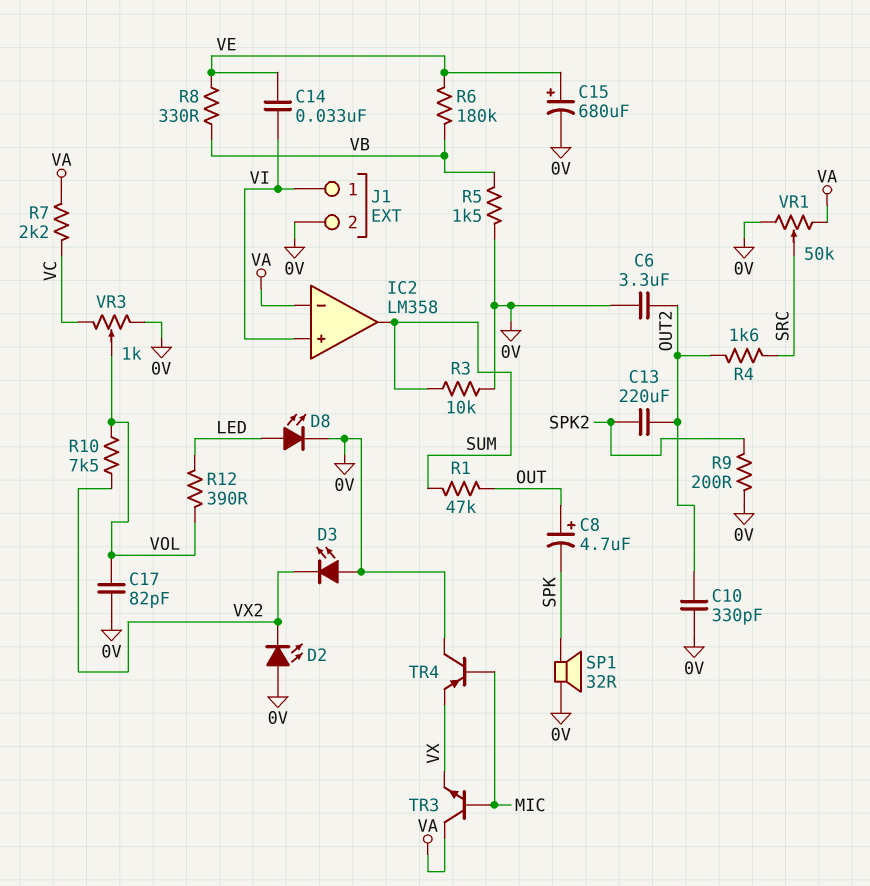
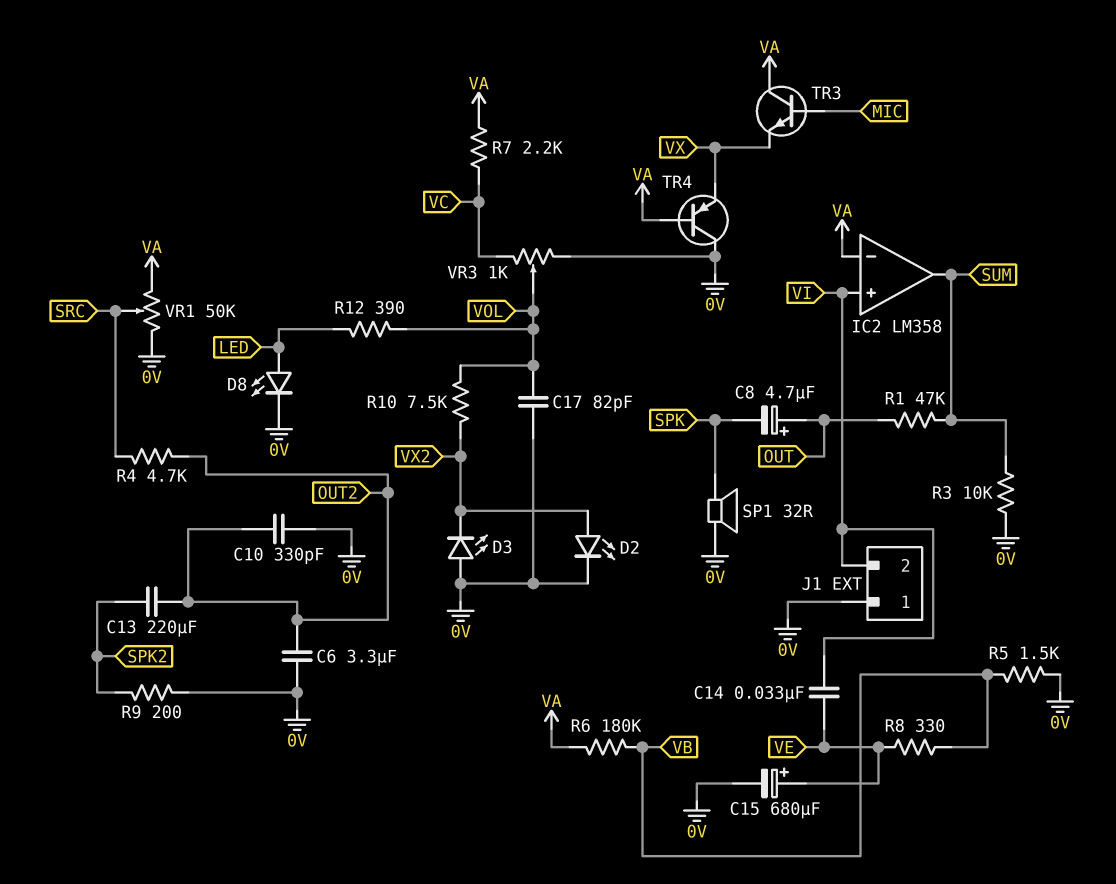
D2: LED (A 0V, K VX2) -> LED (A VX2, K 0V)
J1 pin 1: VI -> 0V
J1 pin 2: 0V -> VI
R4: 1.6k (OUT2, SRC) -> 4.7k (OUT2, SRC)
R6: 180k (VB, VE) -> 180k (VA, VB)
TR4: PNP (B MIC, C 0V, E VX) -> PNP (B VA, C 0V, E VX)

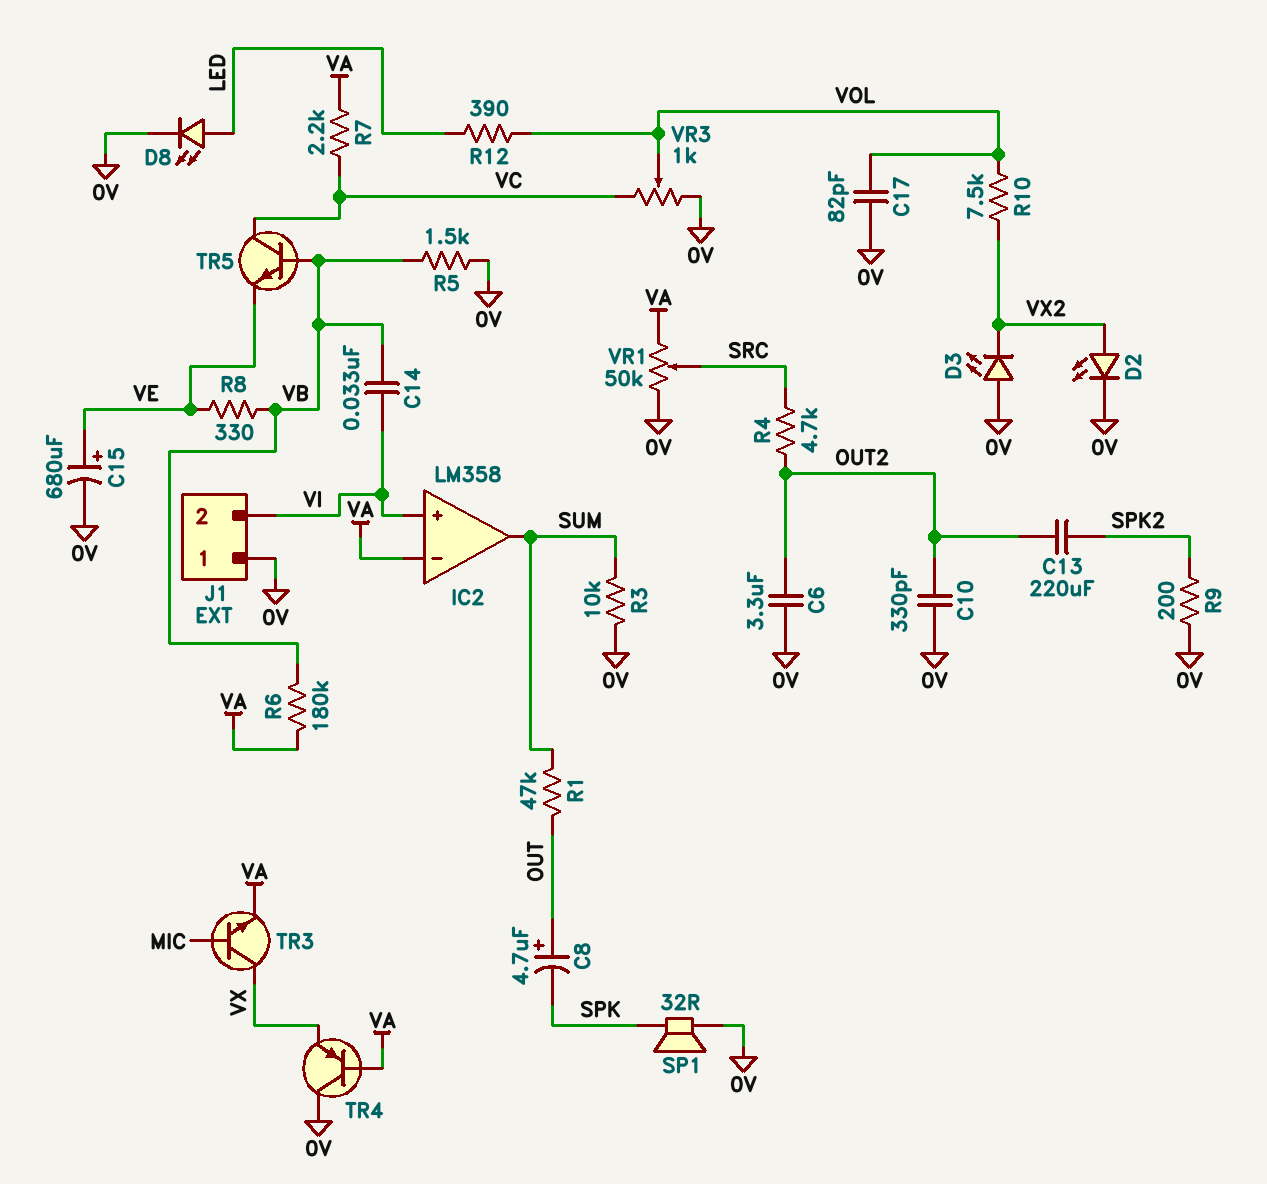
C14: 33nF (VE, VI) -> 33nF (VB, VI)
TR3: NPN (B MIC, C VA, E VX) -> NPN (B MIC, C VX, E VA)
TR5: none -> NPN (B VB, C VC, E VE)

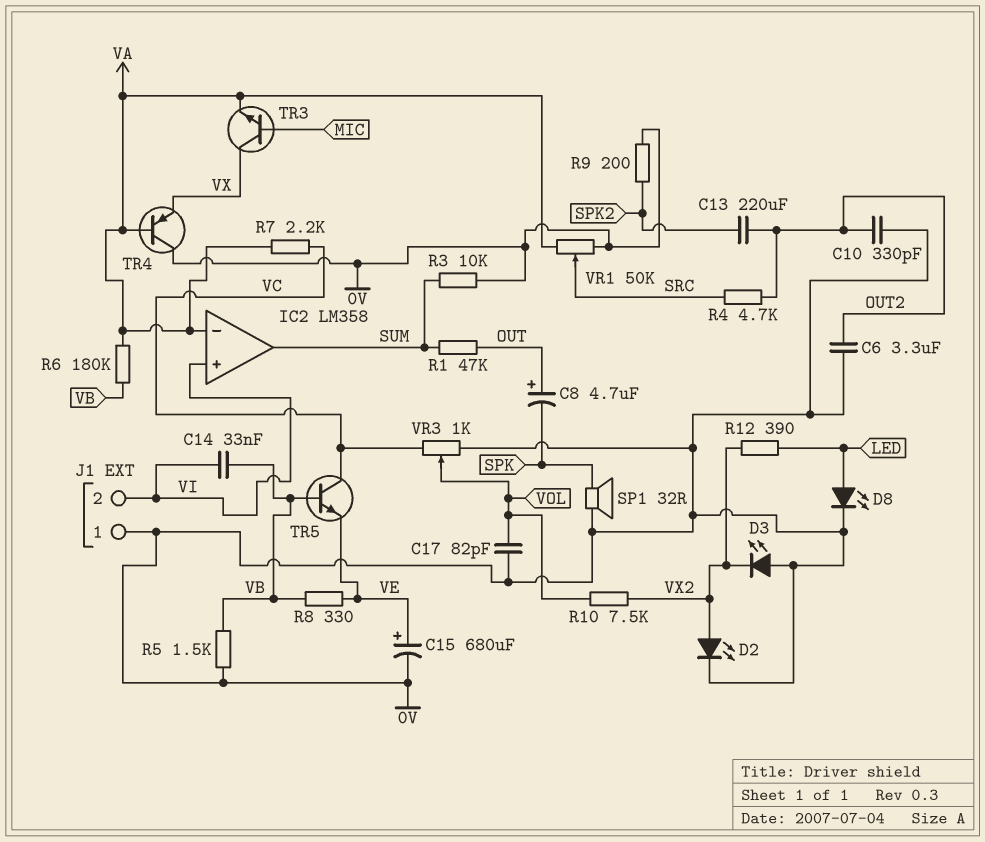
R12: 390 (LED, VOL) -> 390 (LED, VX2)

